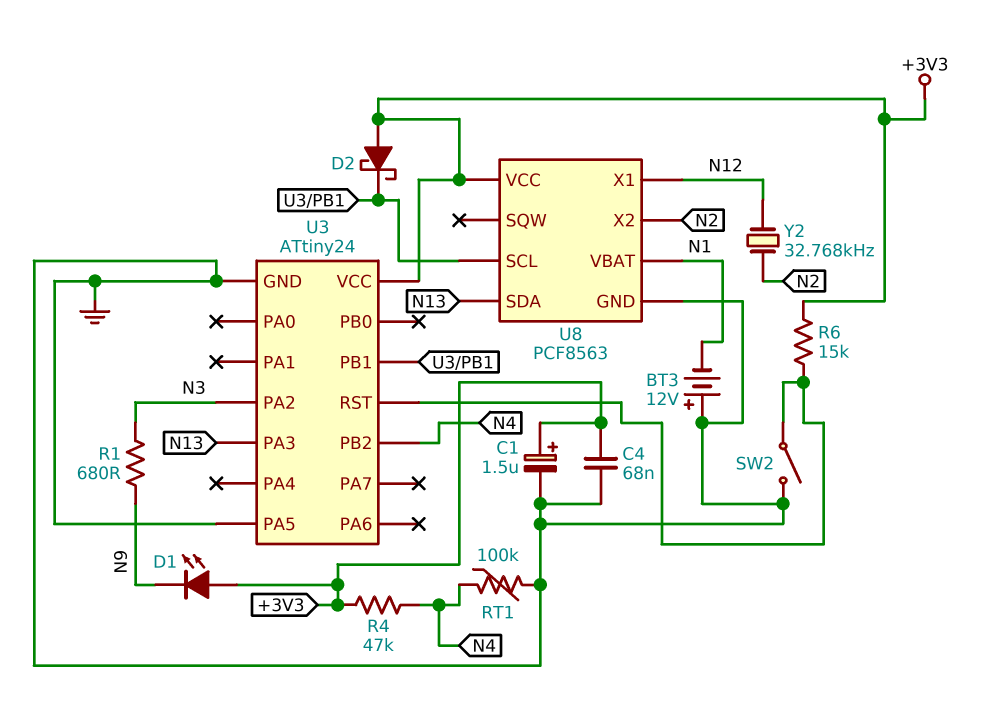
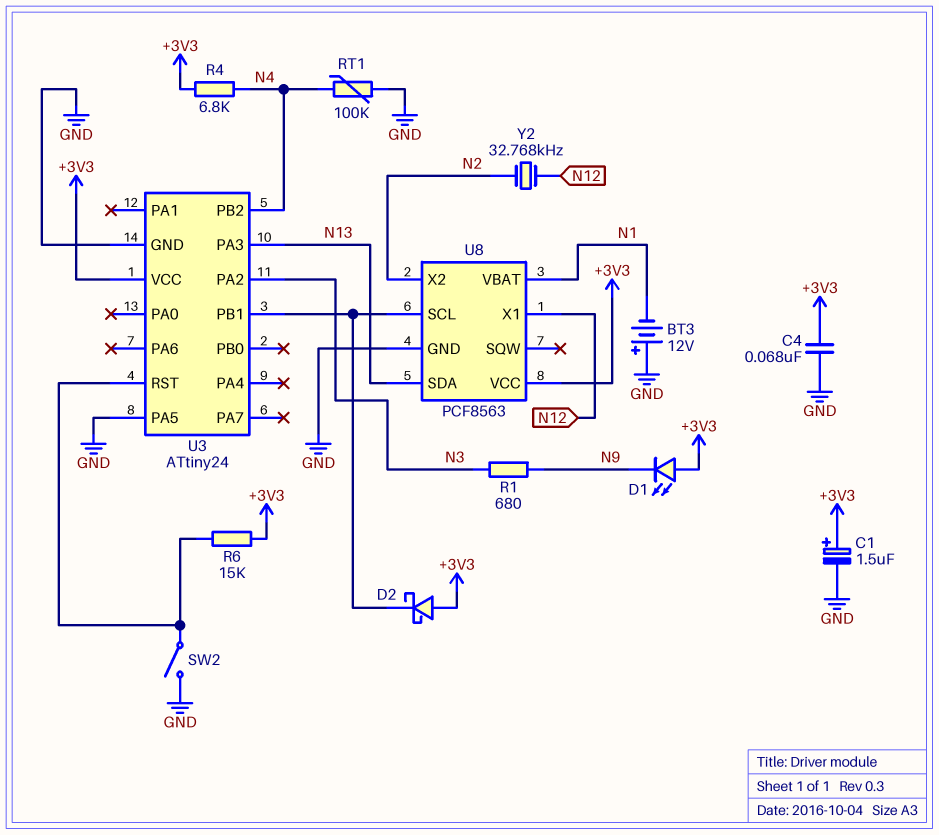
R4: 47k (+3V3, N4) -> 6.8k (+3V3, N4)

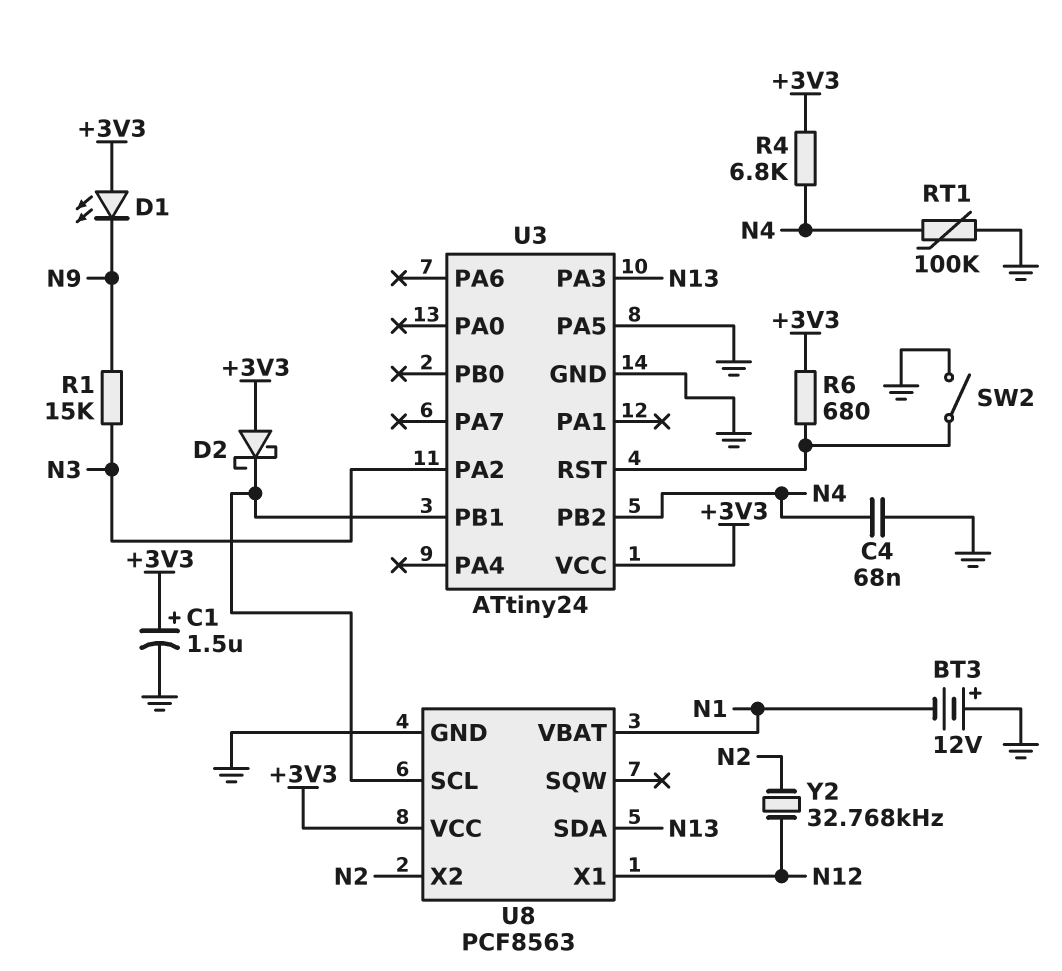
C4: 68nF (+3V3, GND) -> 68nF (GND, N4)
R1: 680 (N3, N9) -> 15k (N3, N9)
R6: 15k (+3V3, U3/RST) -> 680 (+3V3, U3/RST)

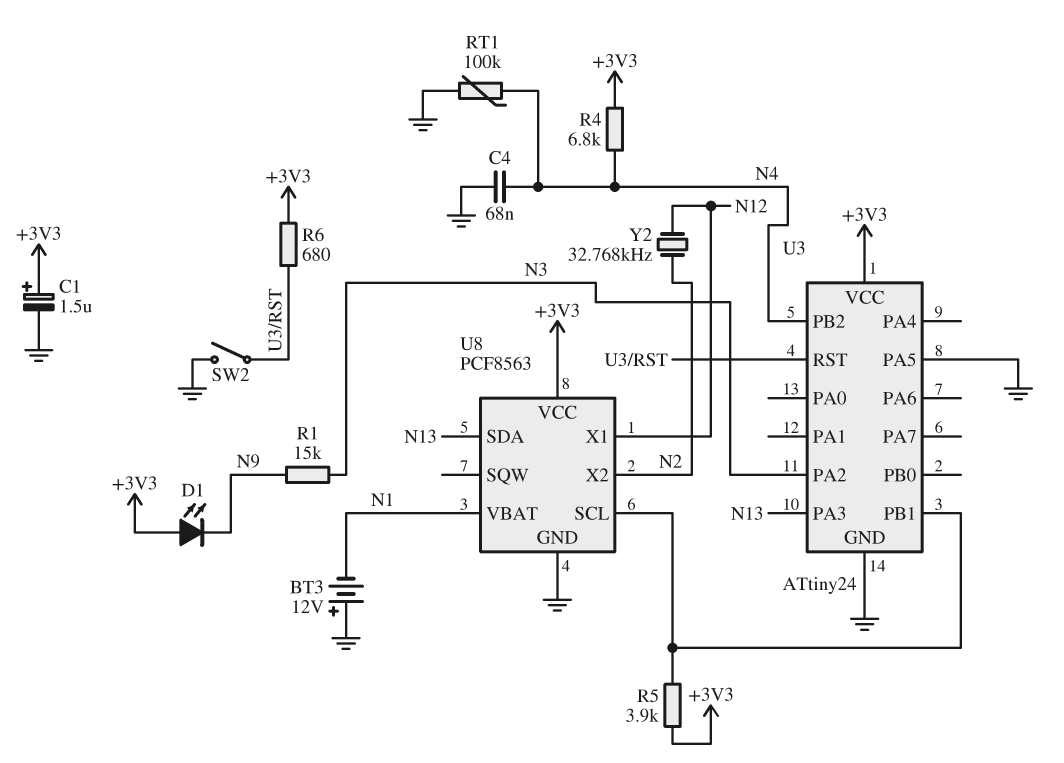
D2: schottky (A +3V3, K U3/PB1) -> none
R5: none -> 3.9k (+3V3, U3/PB1)

